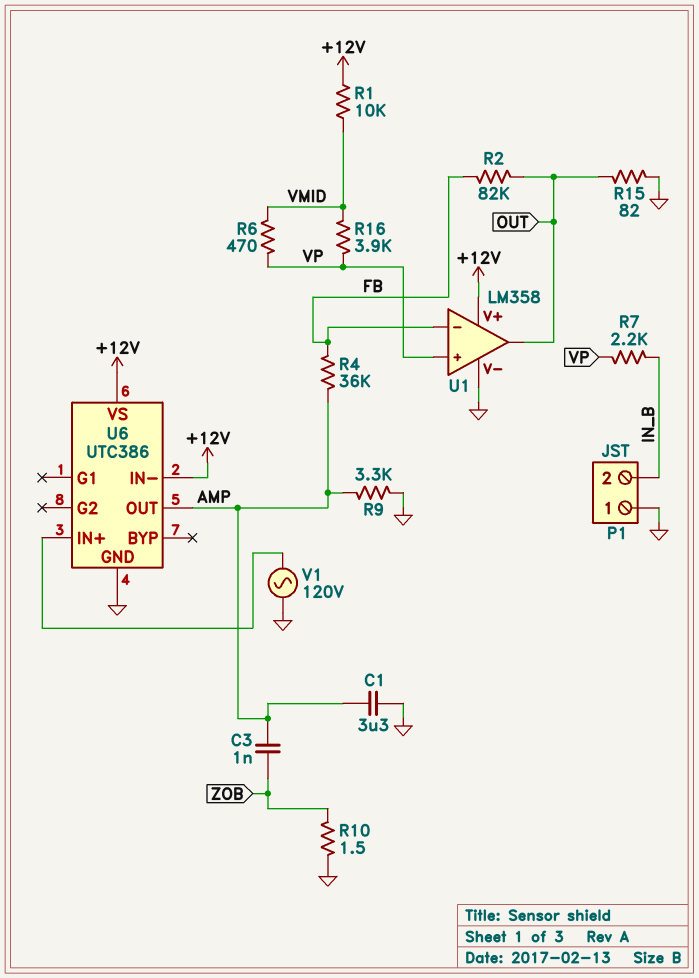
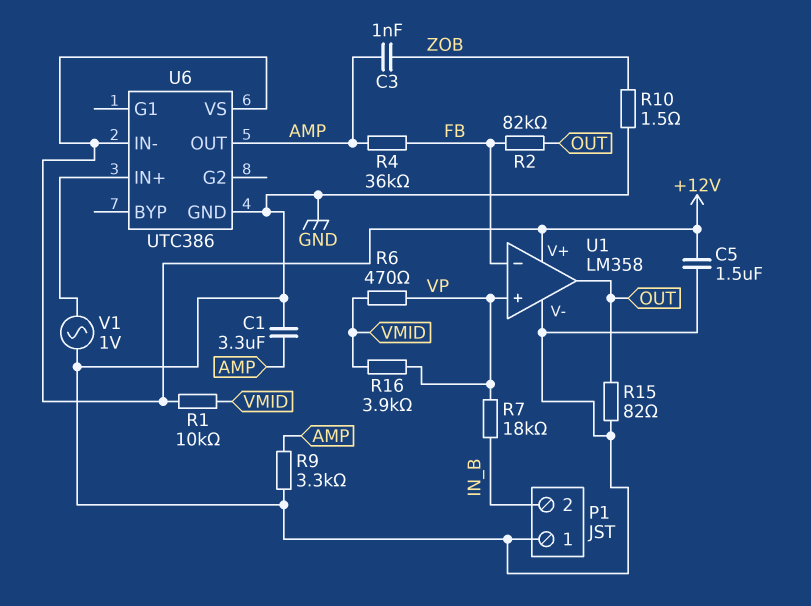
C5: none -> 1.5uF (+12V, GND)
R7: 2.2k (IN_B, VP) -> 18k (IN_B, VP)
V1: AC 120V (GND, U6/IN+) -> AC 1V (GND, U6/IN+)

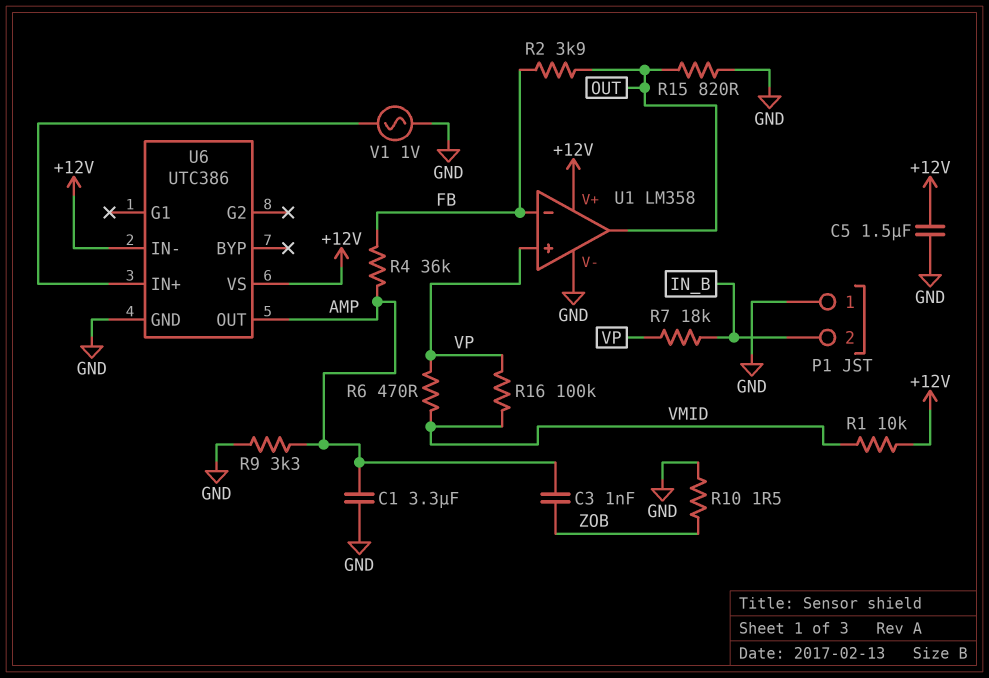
R2: 82k (FB, OUT) -> 3.9k (FB, OUT)
R15: 82 (GND, OUT) -> 820 (GND, OUT)
R16: 3.9k (VMID, VP) -> 100k (VMID, VP)

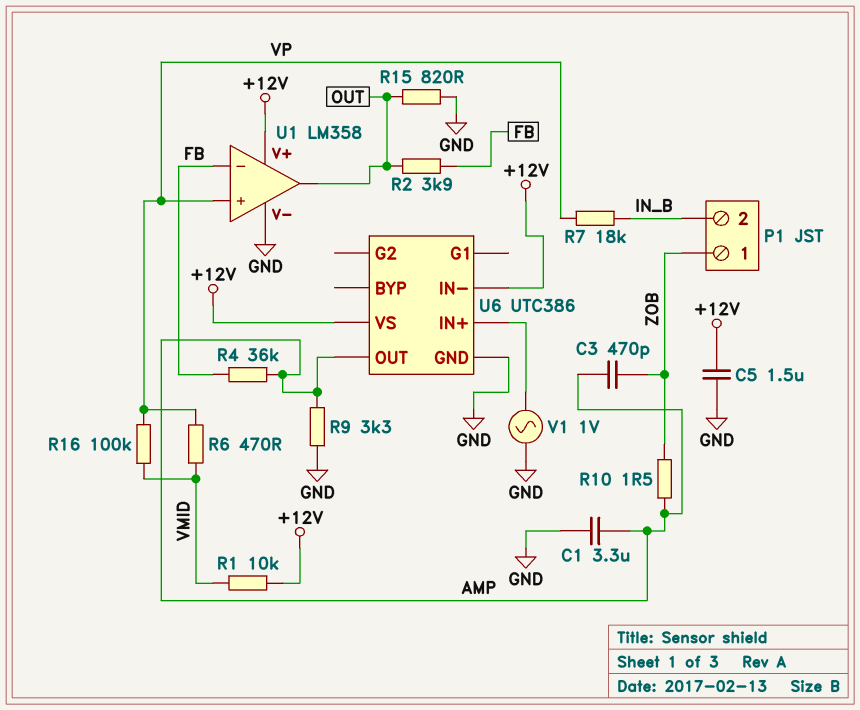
C3: 1nF (AMP, ZOB) -> 470pF (AMP, ZOB)
P1 pin 1: GND -> ZOB
R10: 1.5 (GND, ZOB) -> 1.5 (AMP, ZOB)

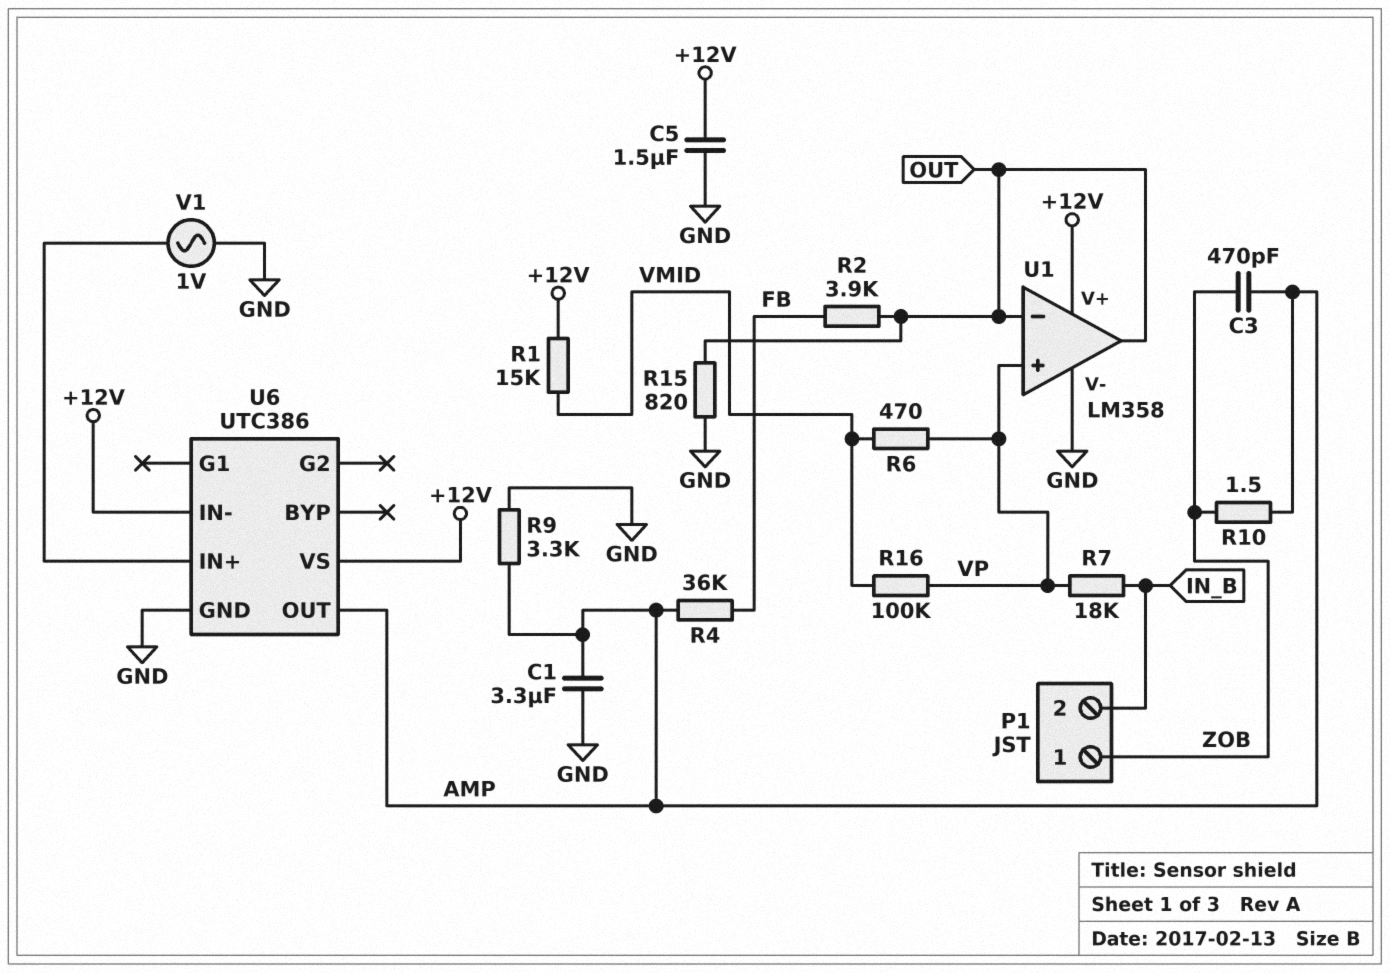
R1: 10k (+12V, VMID) -> 15k (+12V, VMID)
U1 pin in-: FB -> OUT

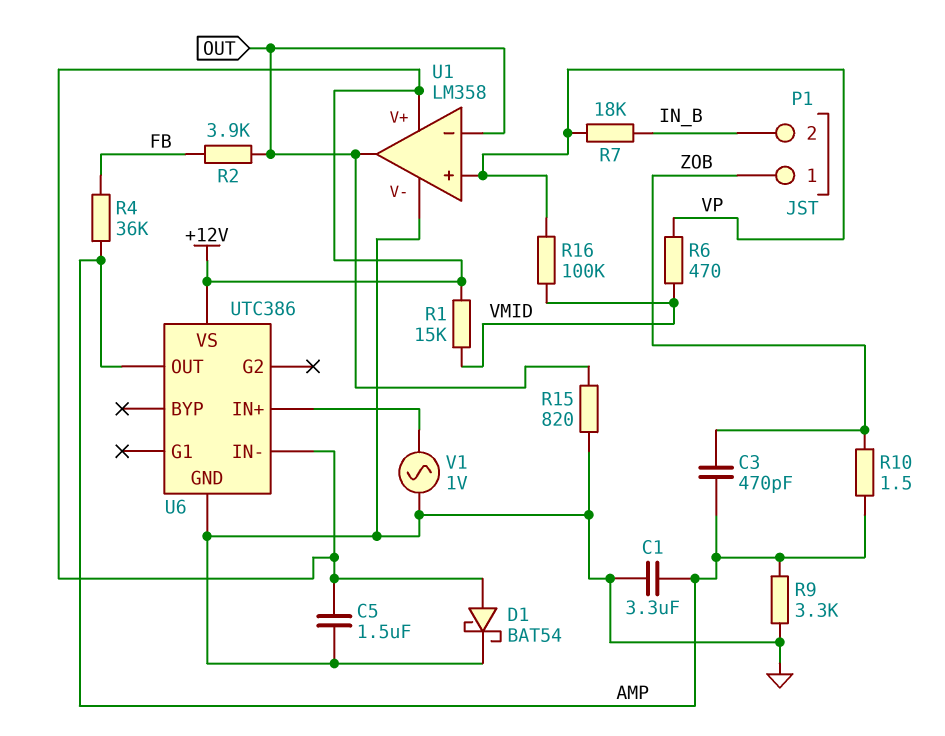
D1: none -> schottky BAT54 (A +12V, K GND)

